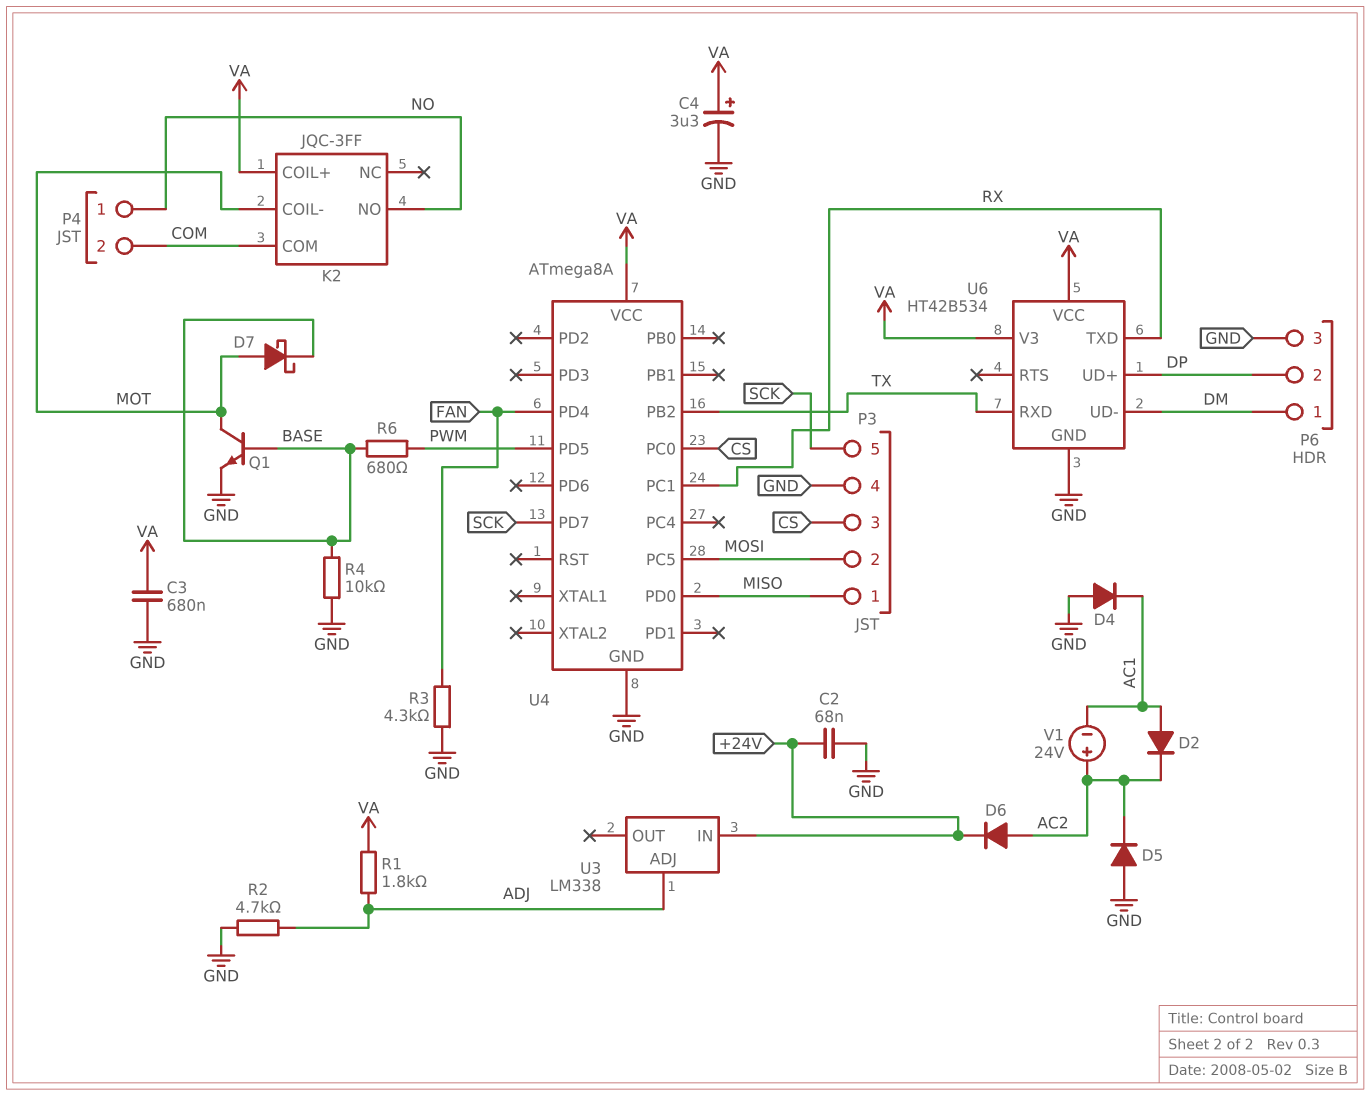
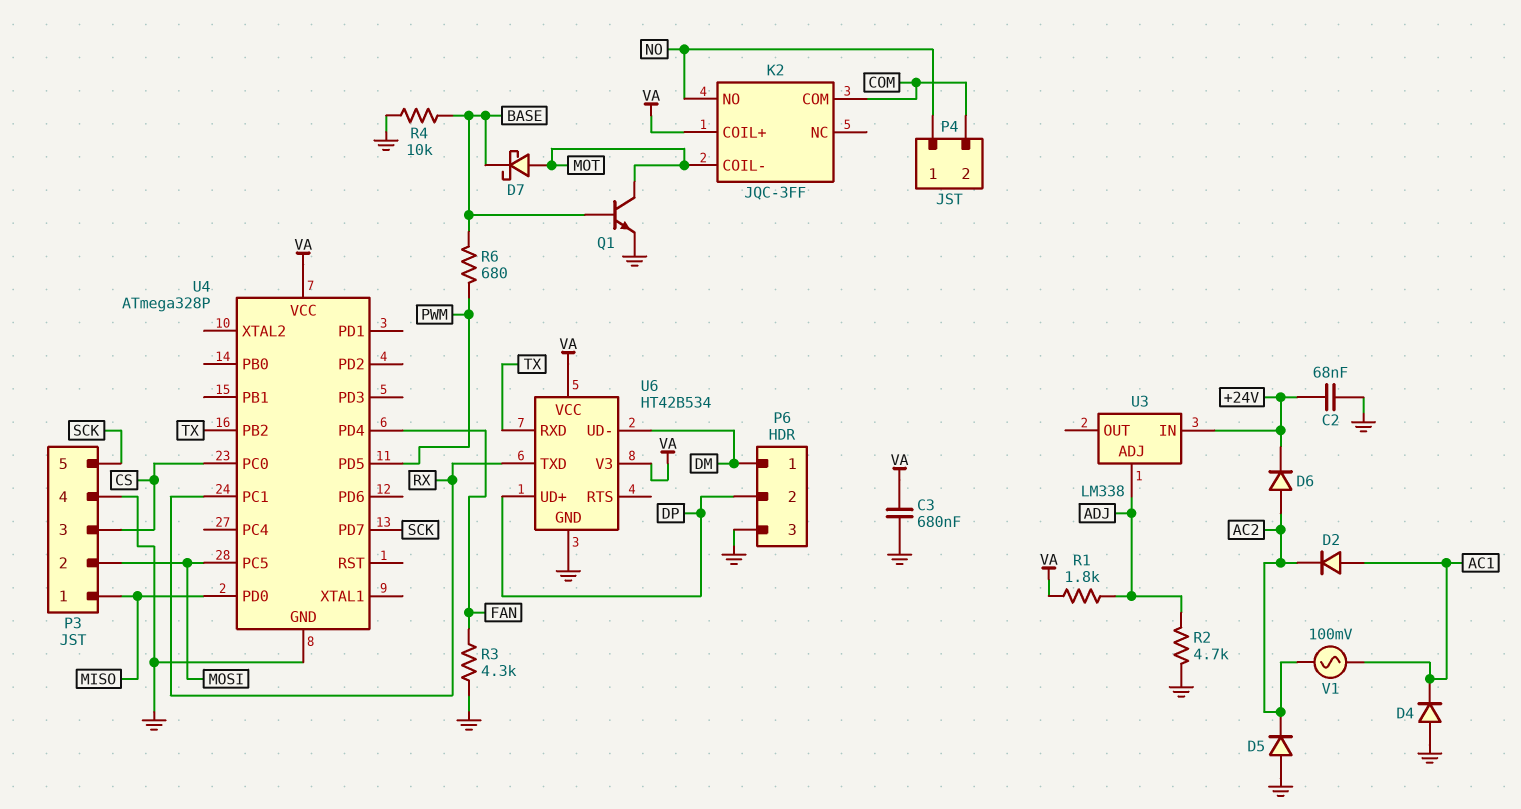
C4: 3.3uF (plus VA, minus GND) -> none
U4: ATmega8A -> ATmega328P
V1: 24V (plus AC2, minus AC1) -> AC 100mV (AC1, AC2)

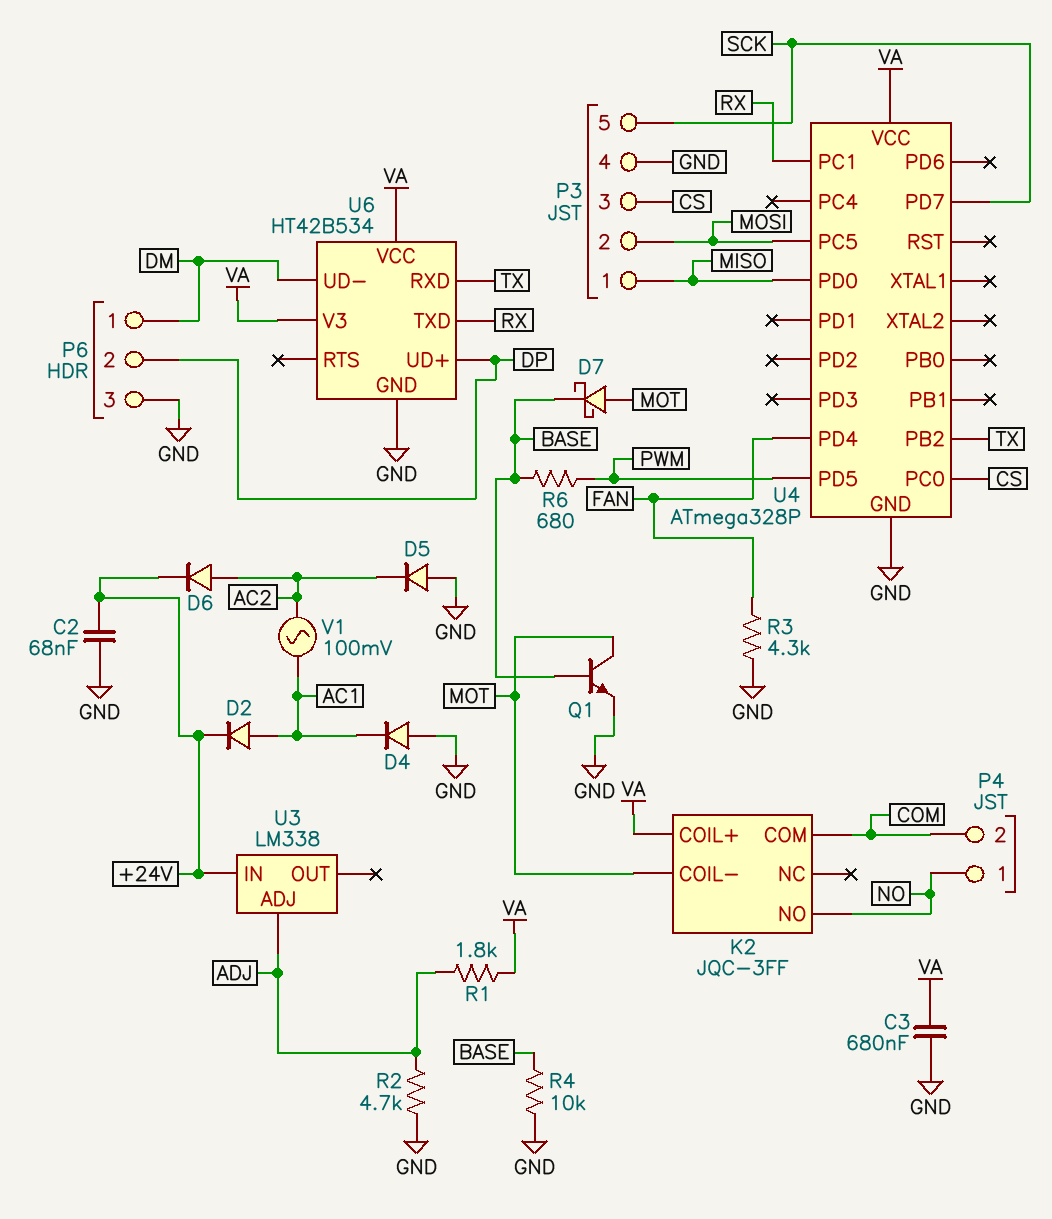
D2: diode (A AC1, K AC2) -> diode (A AC1, K +24V)

